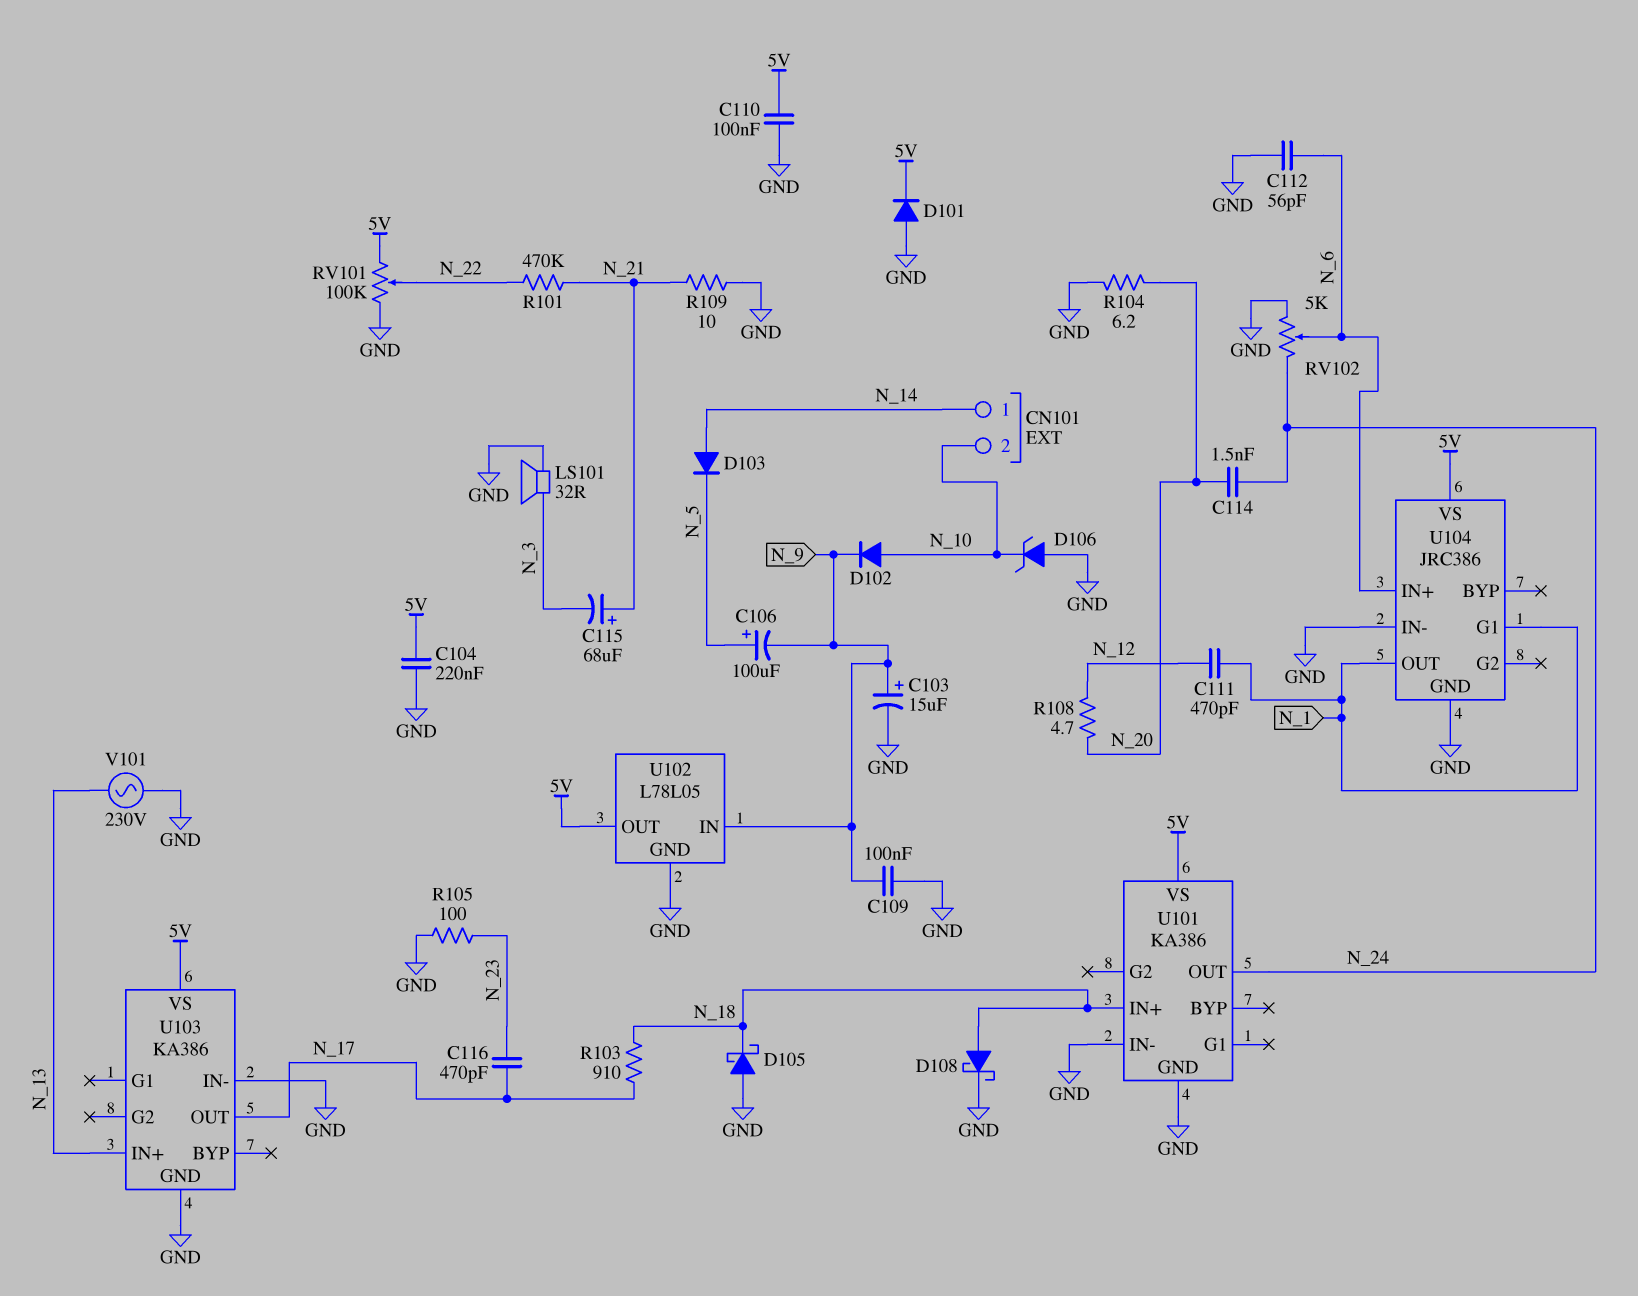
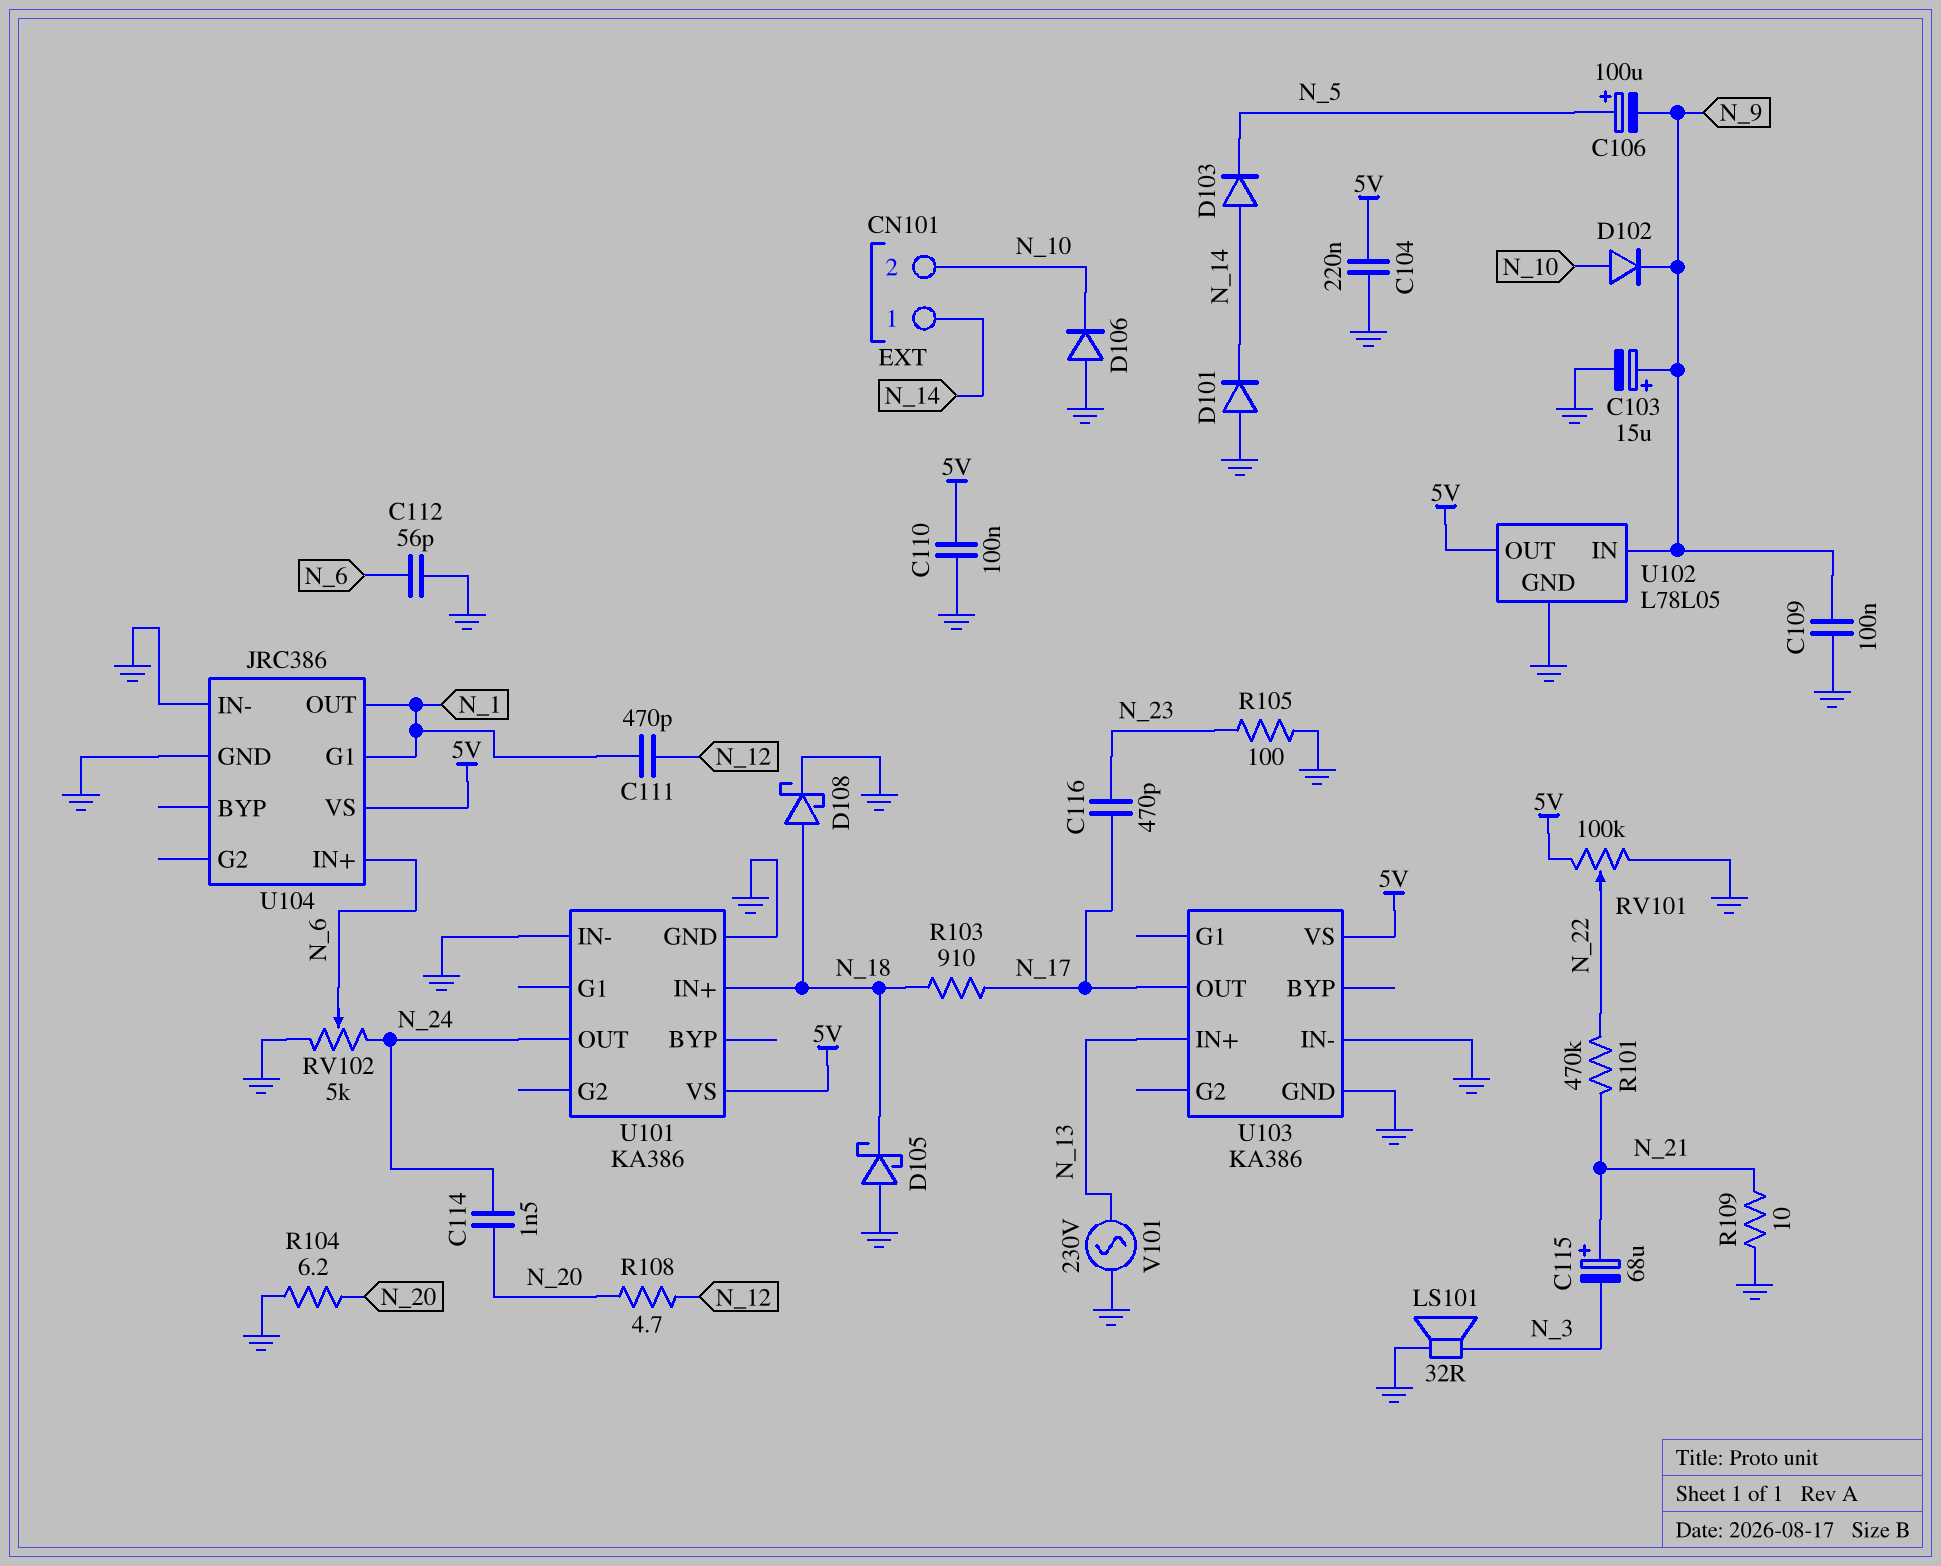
D101: diode (A GND, K 5V) -> diode (A GND, K N_14)
D106: zener (A GND, K N_10) -> diode (A GND, K N_10)

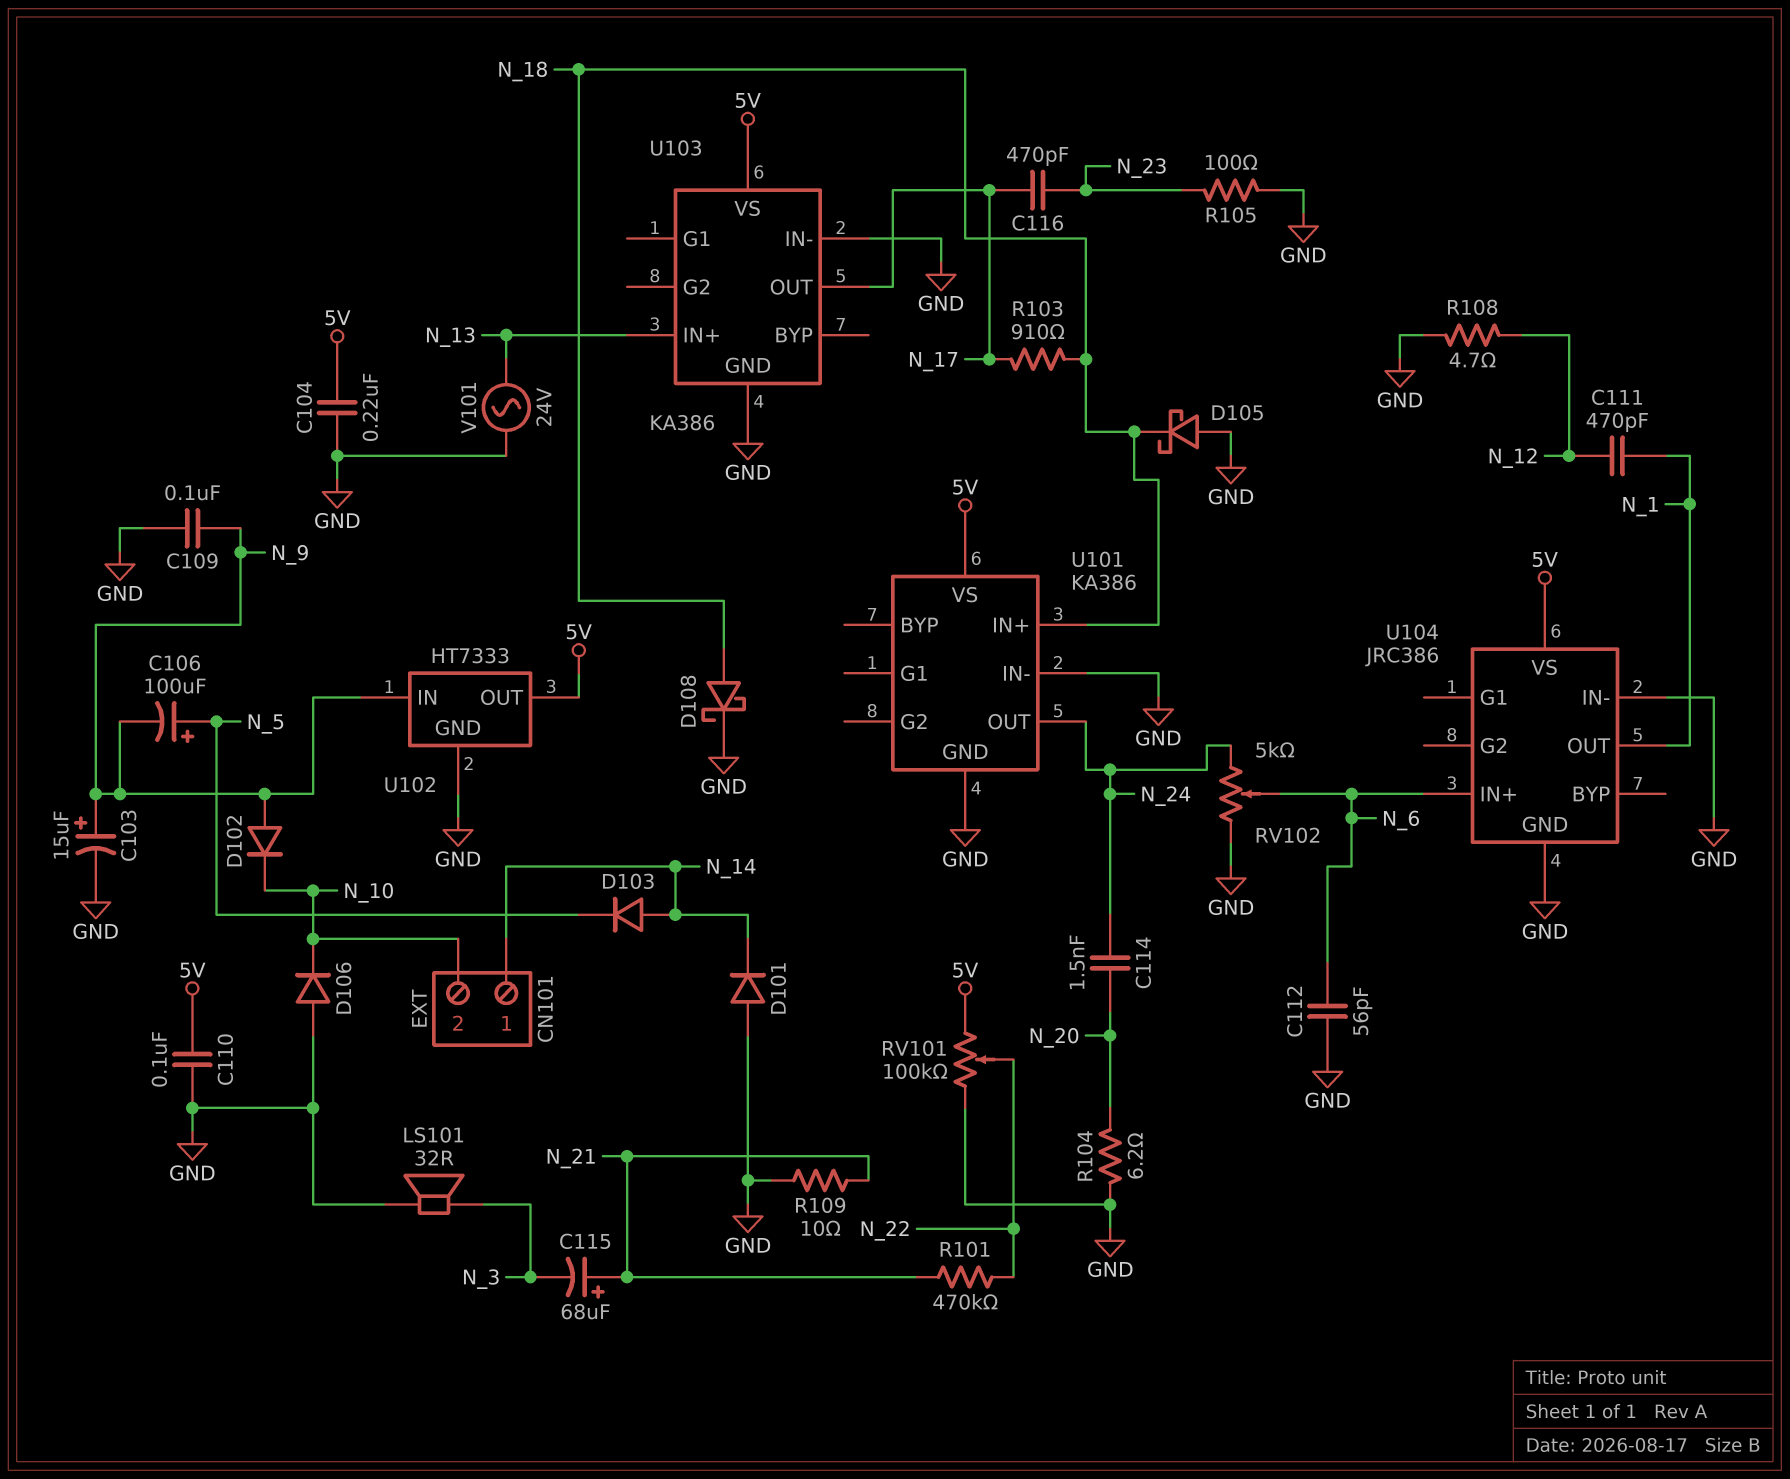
D102: diode (A N_10, K N_9) -> diode (A N_9, K N_10)
R108: 4.7 (N_12, N_20) -> 4.7 (GND, N_12)
U102: L78L05 -> HT7333
U104 pin G1: N_1 -> none
V101: AC 230V (GND, N_13) -> AC 24V (GND, N_13)

